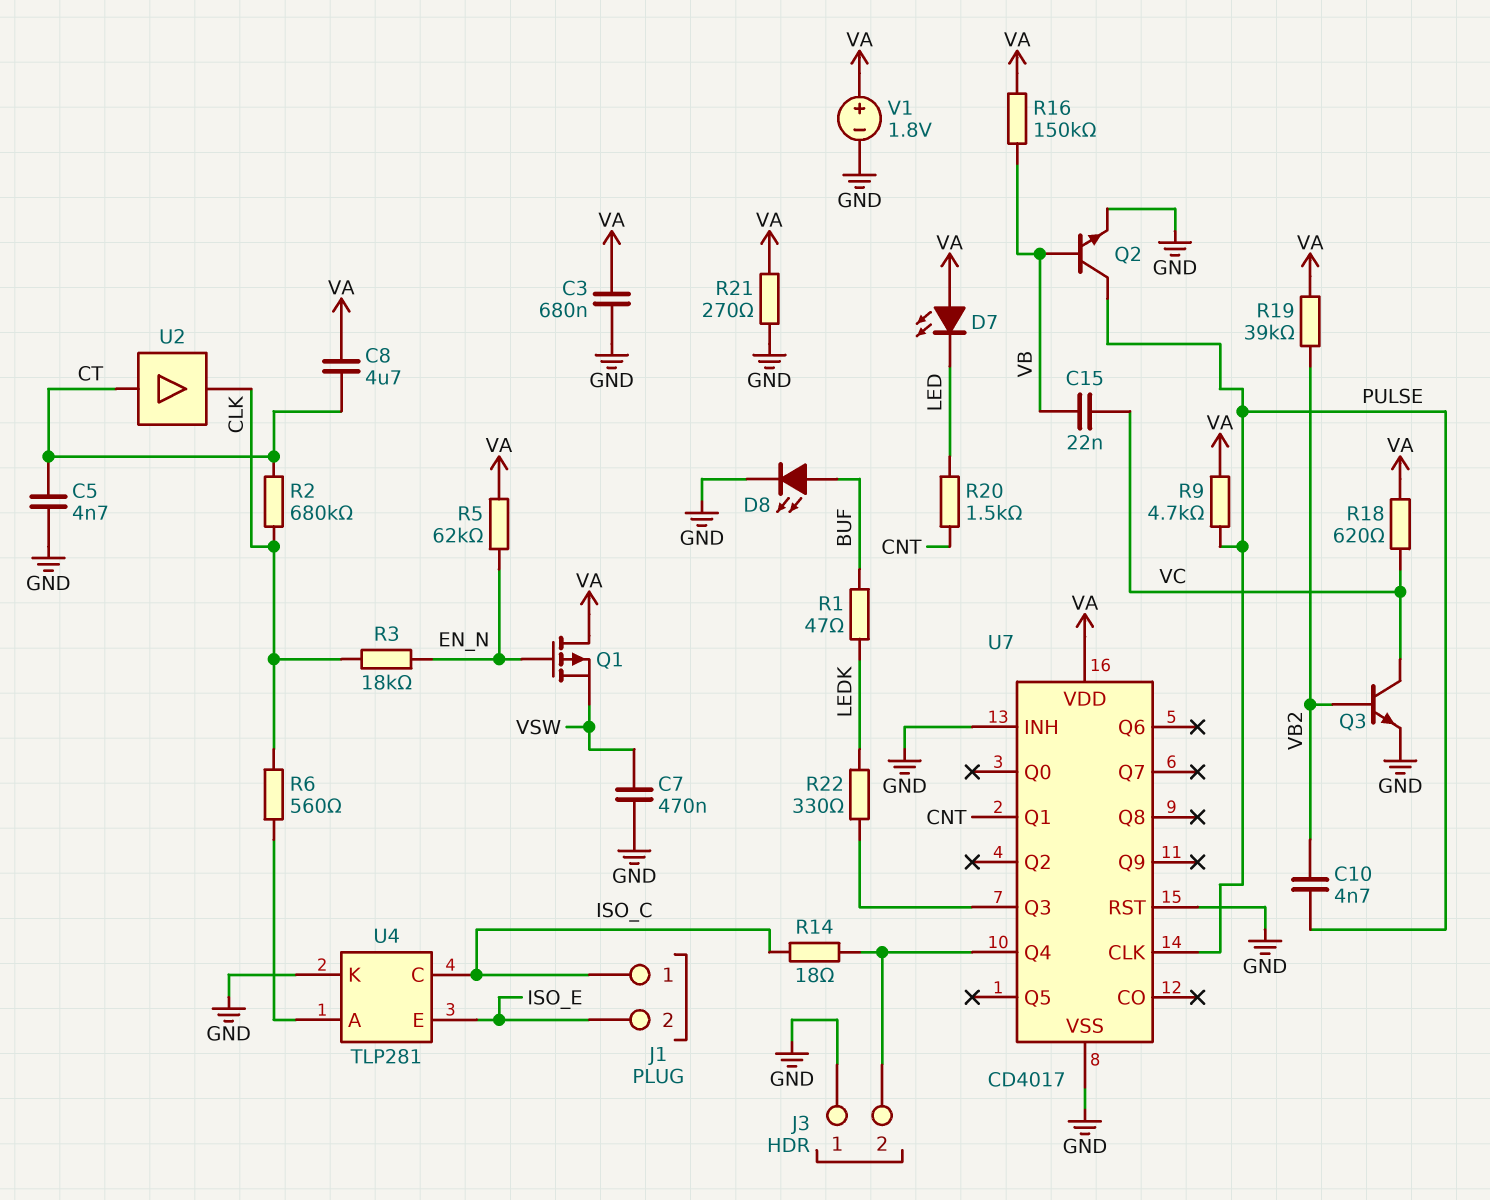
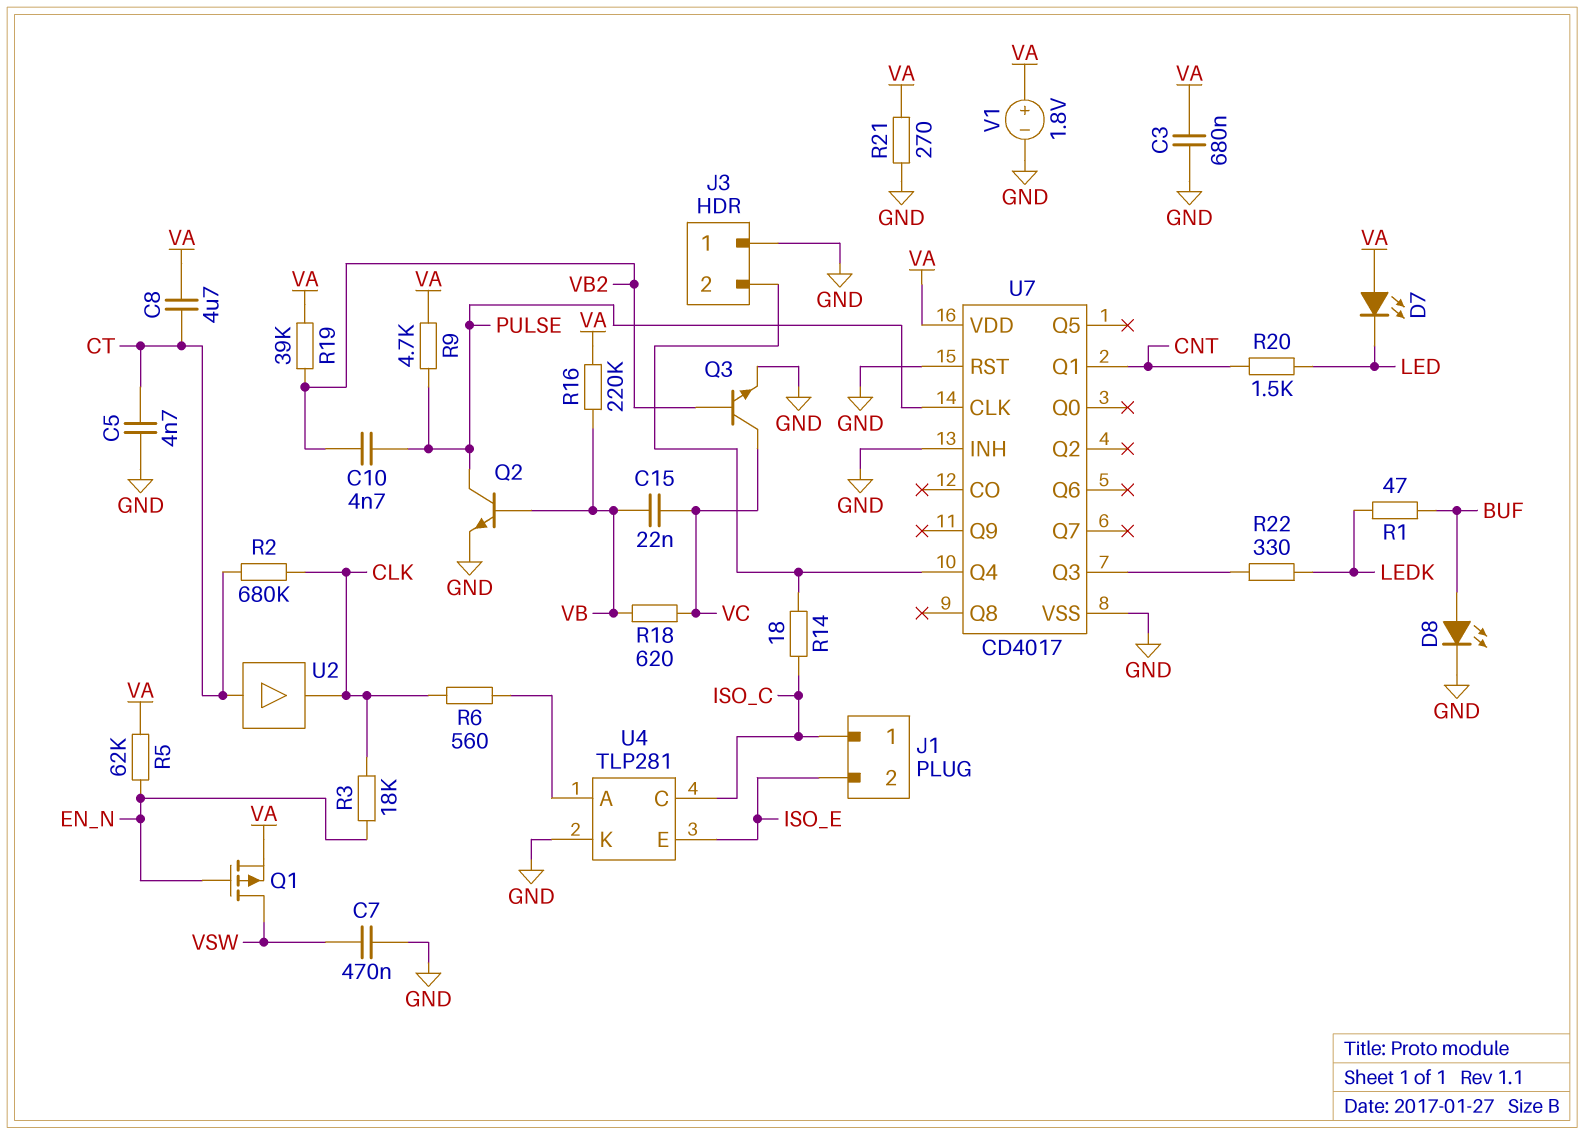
Q1: PMOS (G EN_N, D VA, S VSW) -> PMOS (G EN_N, D VSW, S VA)
R16: 150k (VA, VB) -> 220k (VA, VB)
R18: 620 (VA, VC) -> 620 (VB, VC)

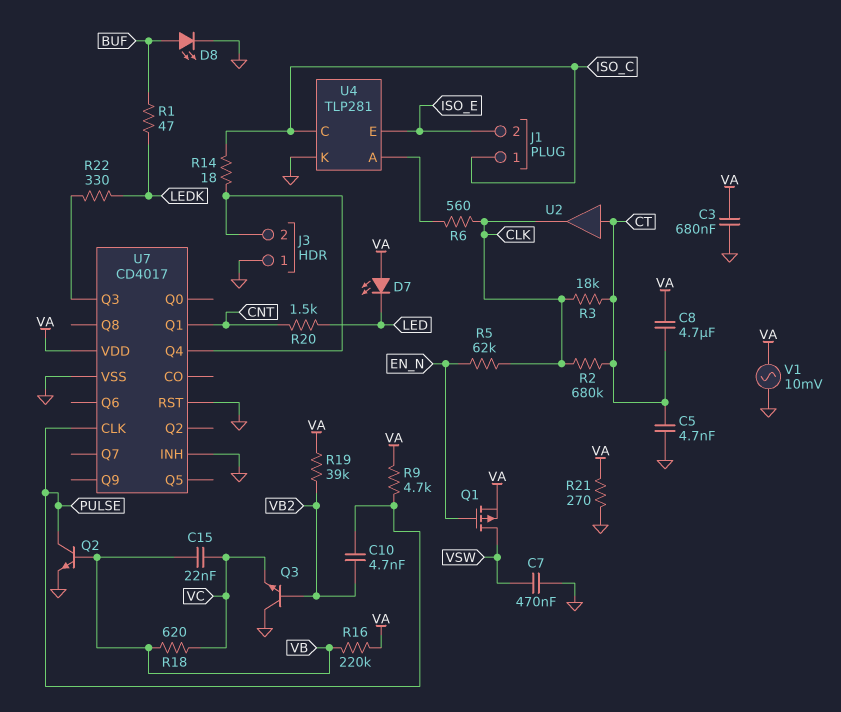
Q3: NPN (B VB2, C VC, E GND) -> NPN (B VB2, C GND, E VC)
R3: 18k (CLK, EN_N) -> 18k (CLK, CT)
R5: 62k (EN_N, VA) -> 62k (CLK, EN_N)
V1: 1.8V (plus VA, minus GND) -> AC 10mV (GND, VA)

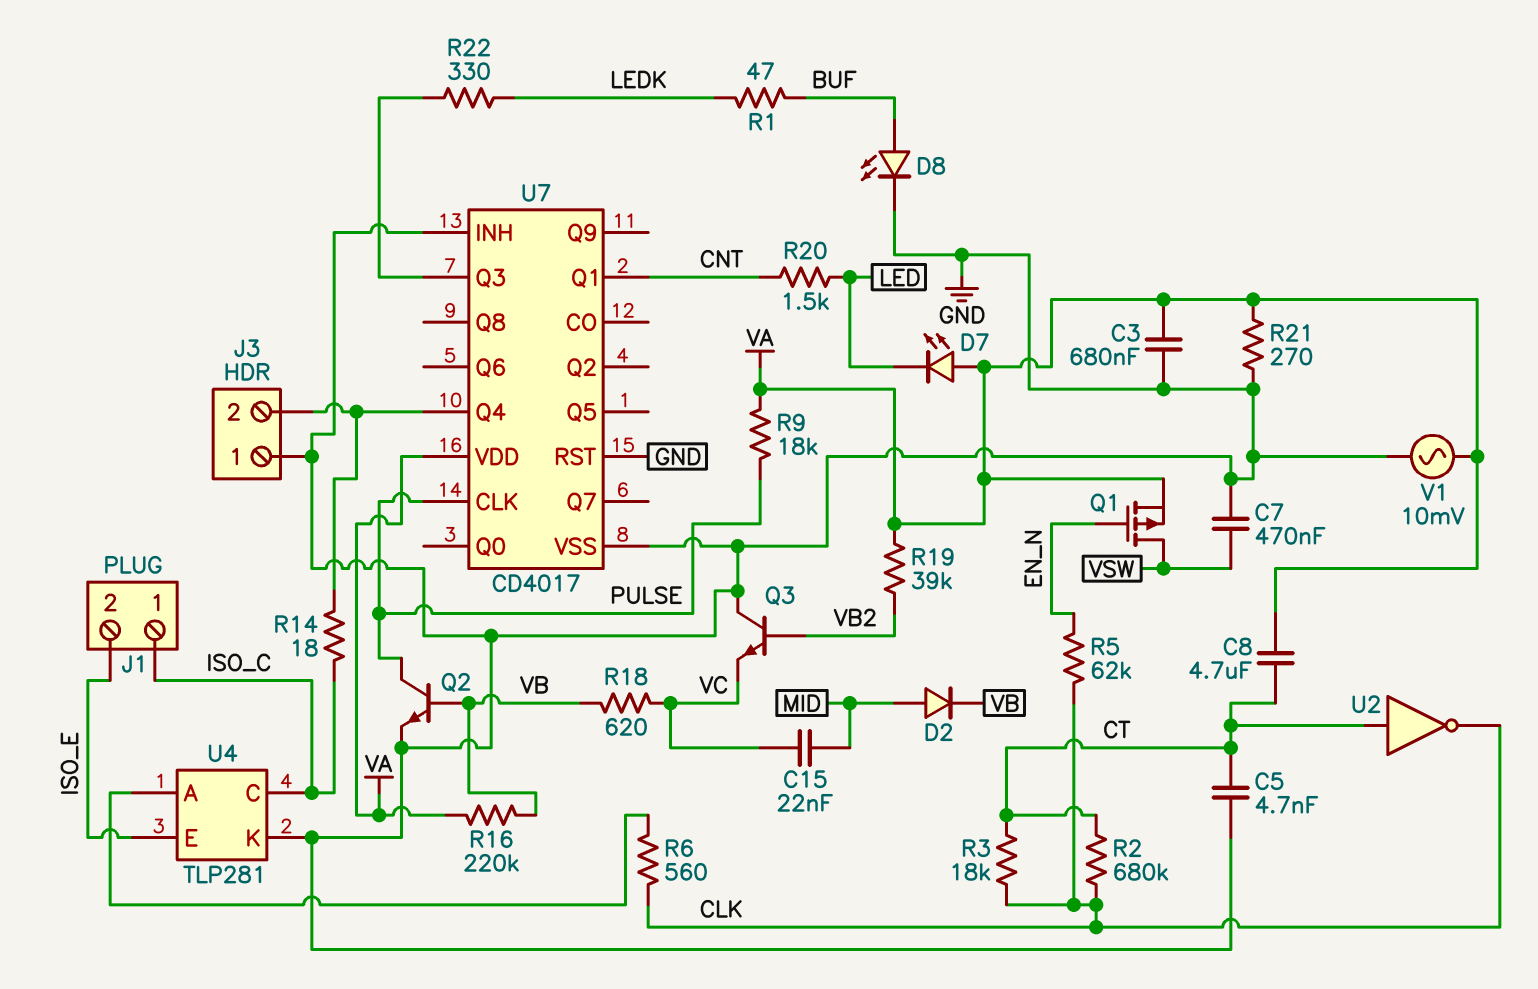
C10: 4.7nF (PULSE, VB2) -> none
C15: 22nF (VB, VC) -> 22nF (MID, VC)
D2: none -> diode (A MID, K VB)
R9: 4.7k (PULSE, VA) -> 18k (PULSE, VA)
U2: buffer (in CT, out CLK) -> NOT (in CT, out CLK)

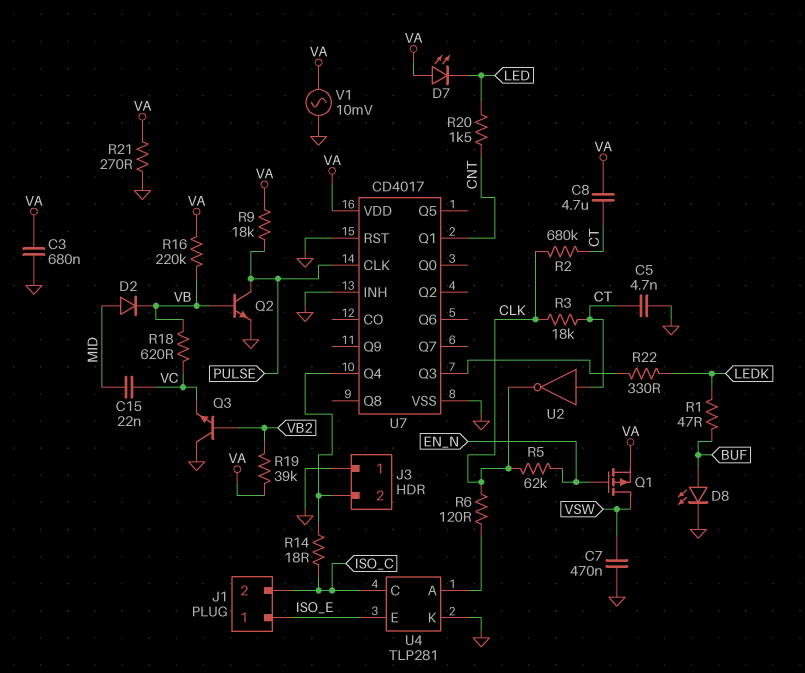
J1 pin 1: ISO_C -> ISO_E
J1 pin 2: ISO_E -> ISO_C
R6: 560 (CLK, U4/A) -> 120 (CLK, U4/A)

